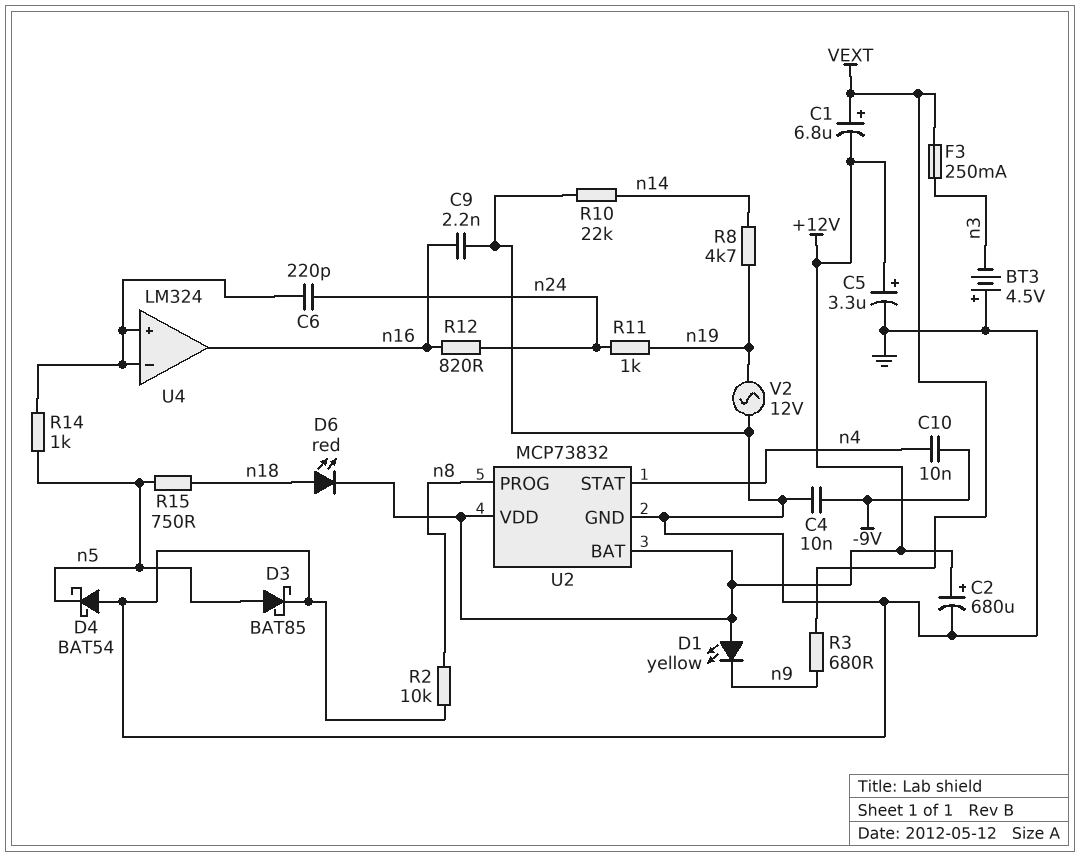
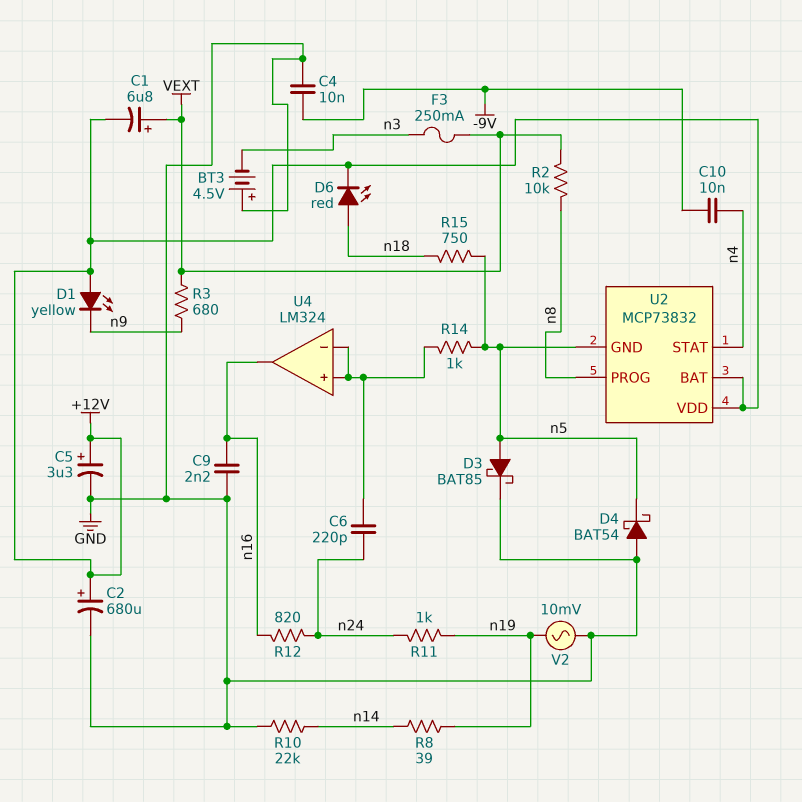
R2: 10k (GND, n8) -> 10k (VEXT, n8)
R8: 4.7k (n14, n19) -> 39 (n14, n19)
U2 pin GND: GND -> n5
V2: AC 12V (GND, n19) -> AC 10mV (GND, n19)

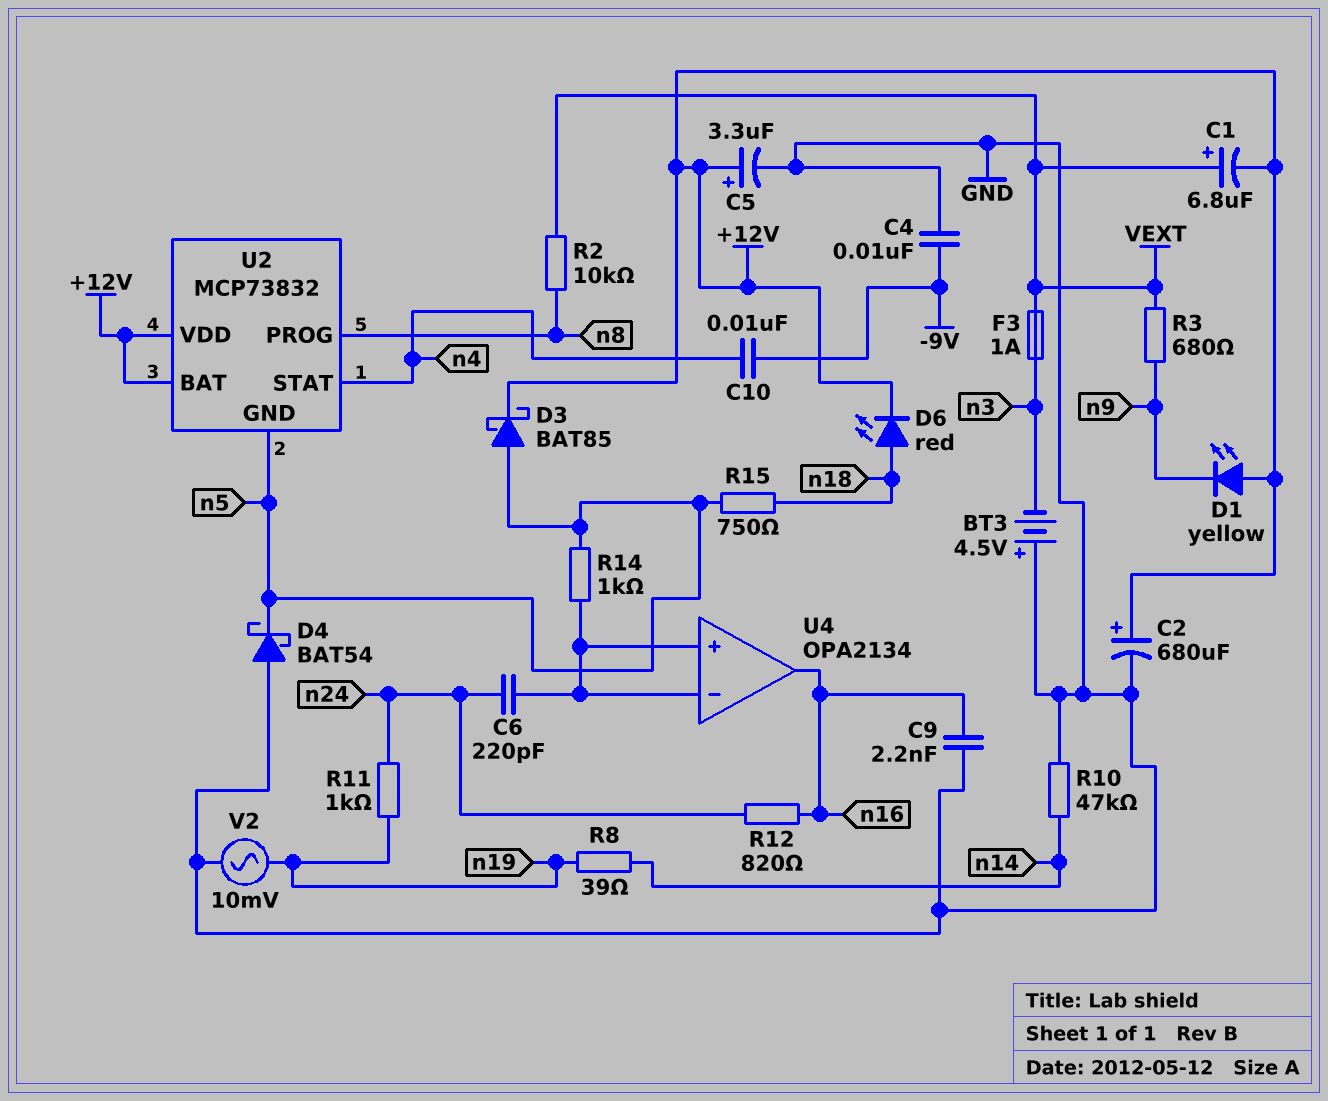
D3: schottky BAT85 (A n5, K GND) -> schottky BAT85 (A n5, K +12V)
F3: 250mA (VEXT, n3) -> 1A (VEXT, n3)
R10: 22k (GND, n14) -> 47k (GND, n14)
U4: LM324 -> OPA2134

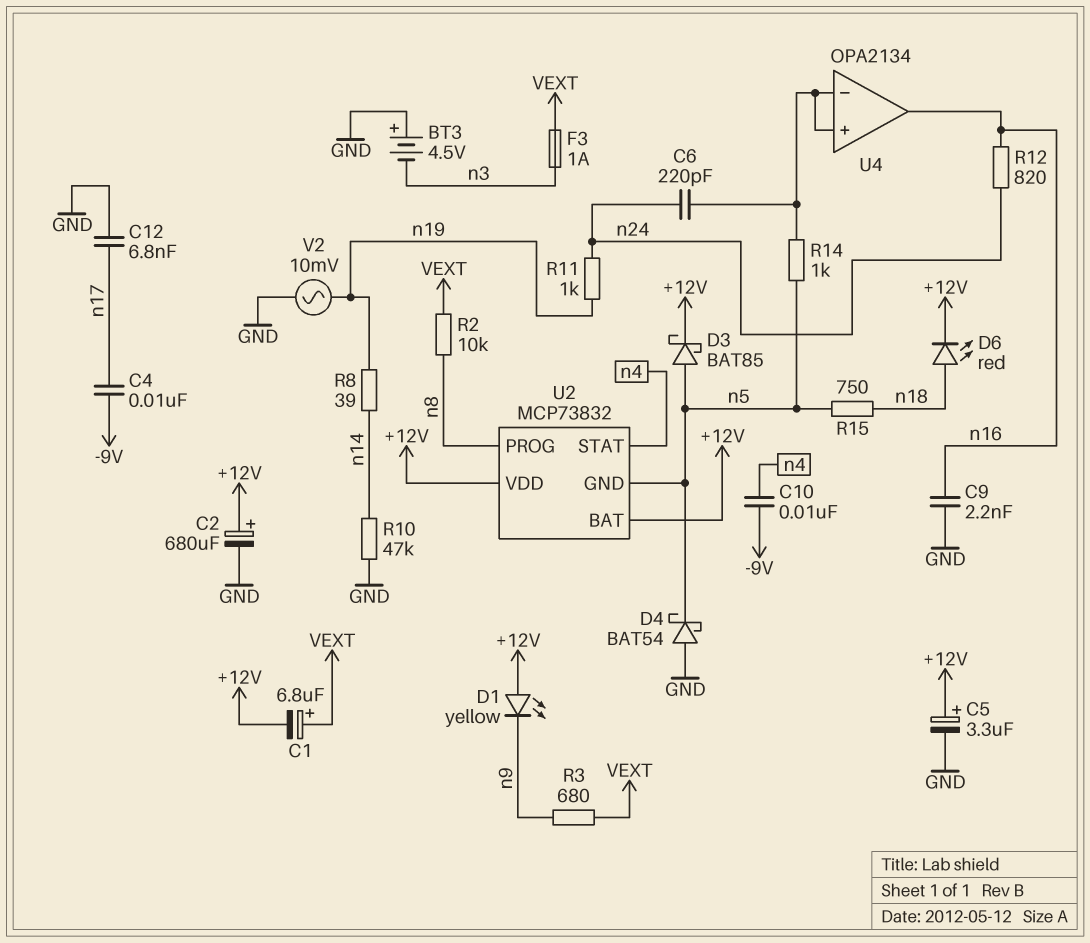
C4: 10nF (-9V, GND) -> 10nF (-9V, n17)
C12: none -> 6.8nF (GND, n17)

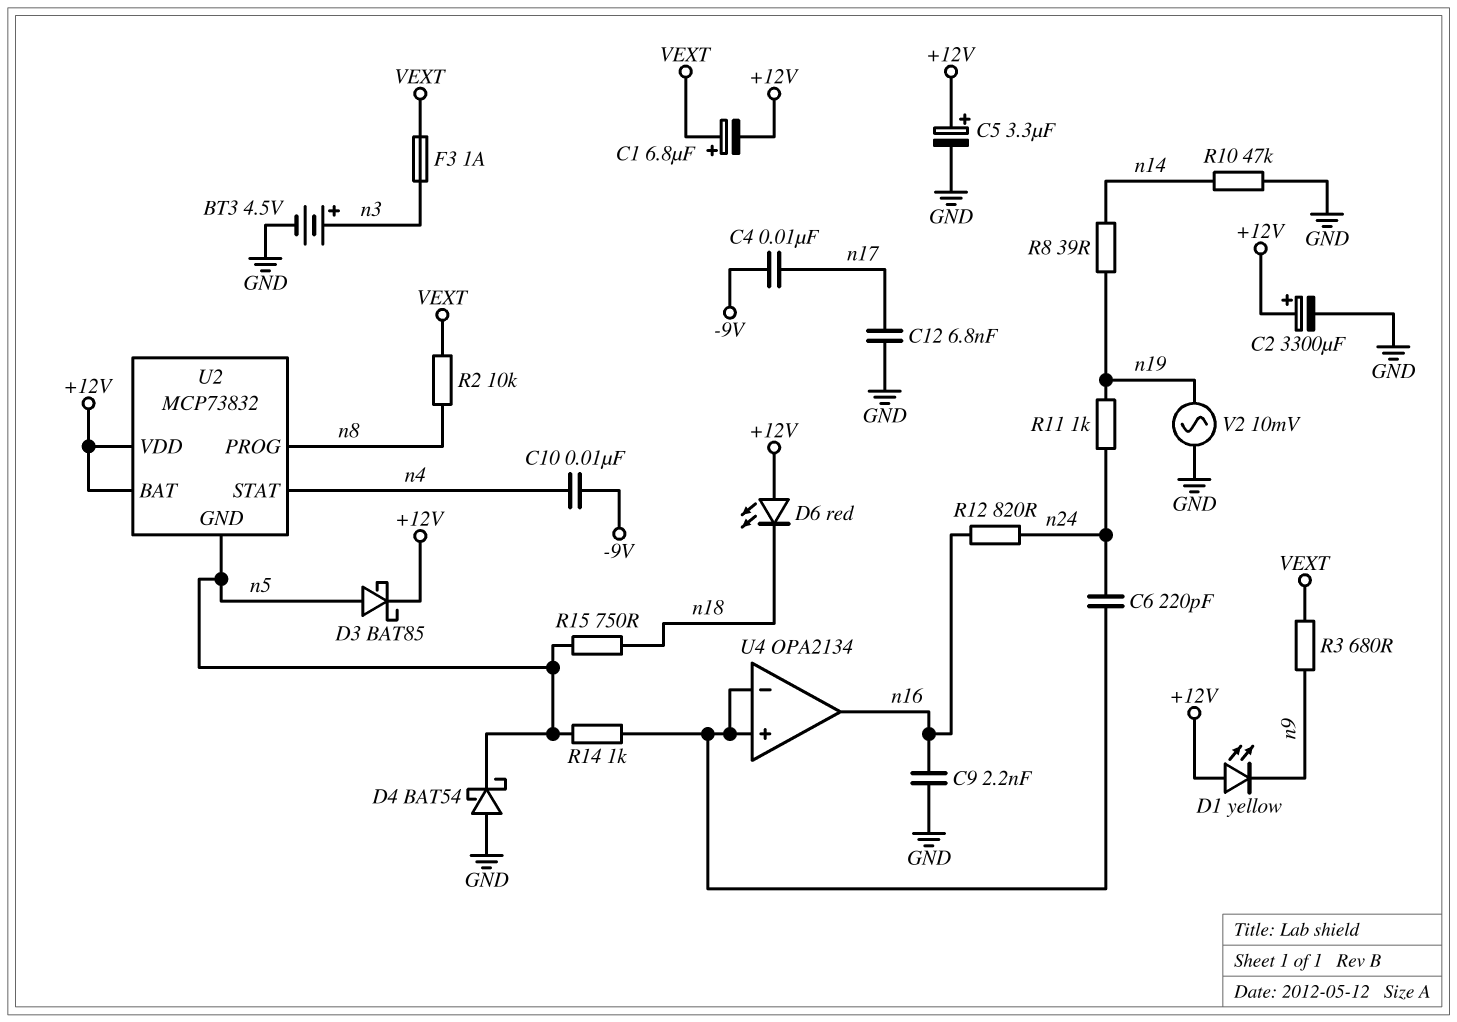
BT3: 4.5V (plus GND, minus n3) -> 4.5V (plus n3, minus GND)
C2: 680uF (plus +12V, minus GND) -> 3300uF (plus +12V, minus GND)
D6: LED red (A n18, K +12V) -> LED red (A +12V, K n18)

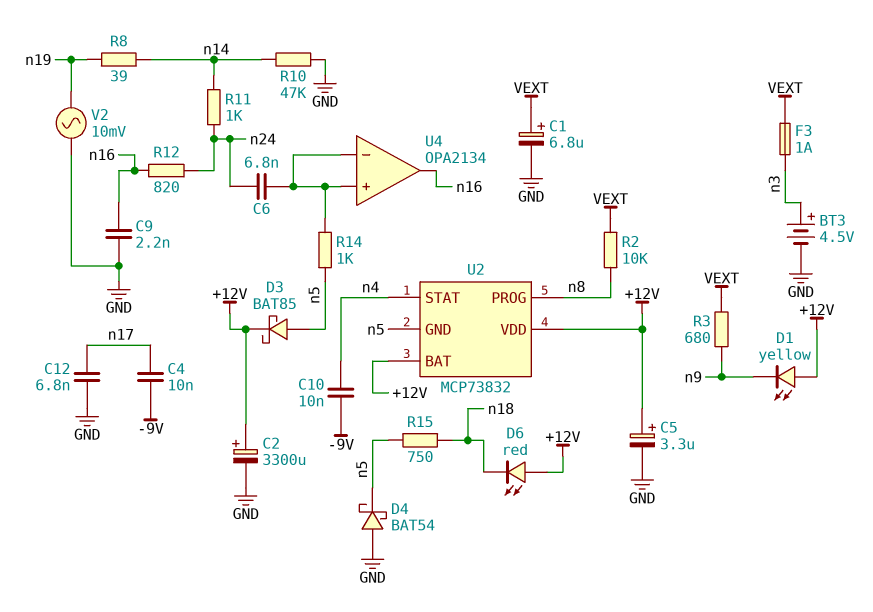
C1: 6.8uF (plus VEXT, minus +12V) -> 6.8uF (plus VEXT, minus GND)
C6: 220pF (U4/in+, n24) -> 6.8nF (U4/in+, n24)
R11: 1k (n19, n24) -> 1k (n14, n24)

